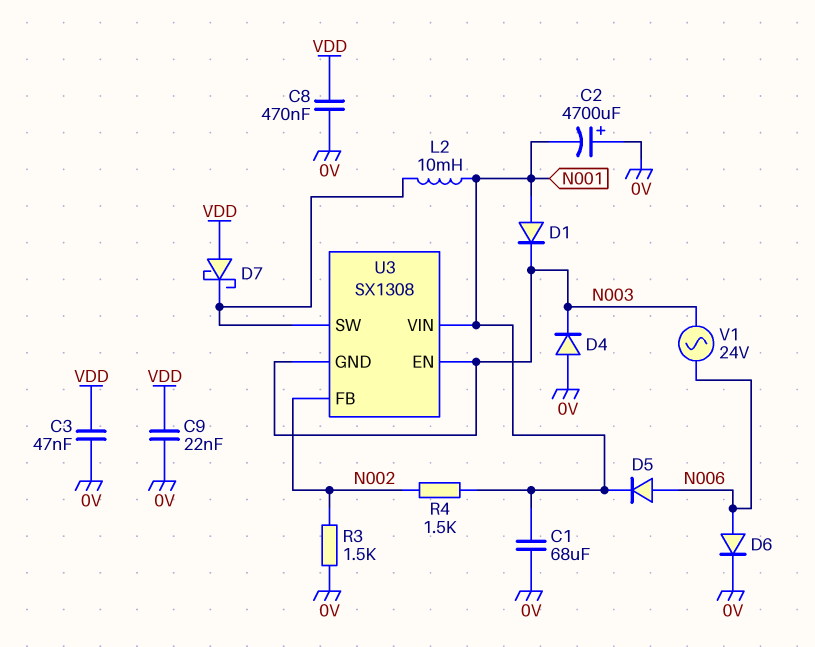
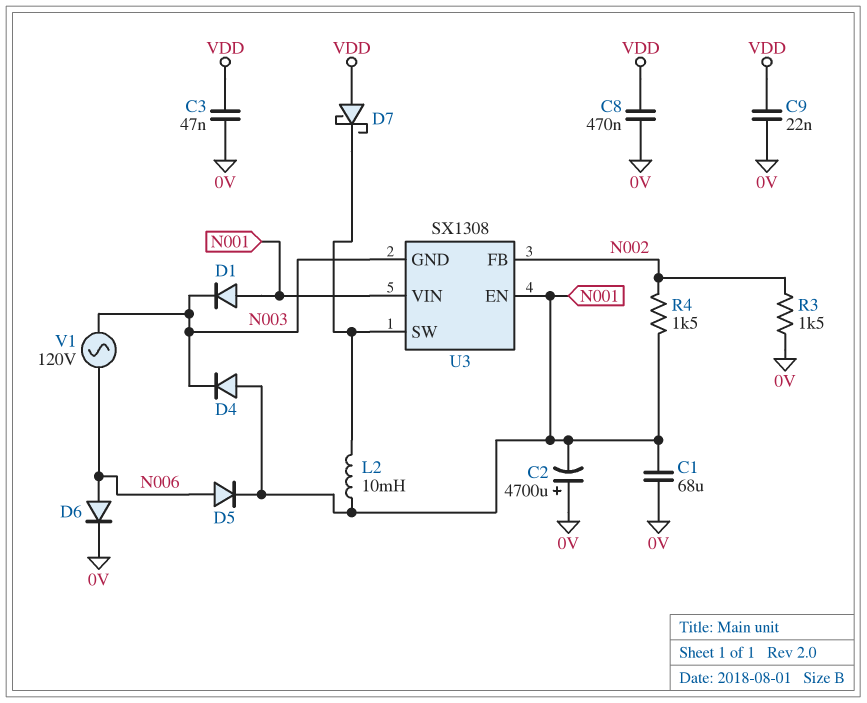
D4: diode (A 0V, K N003) -> diode (A N001, K N003)
U3 pin EN: N003 -> N001
V1: AC 24V (N003, N006) -> AC 120V (N003, N006)

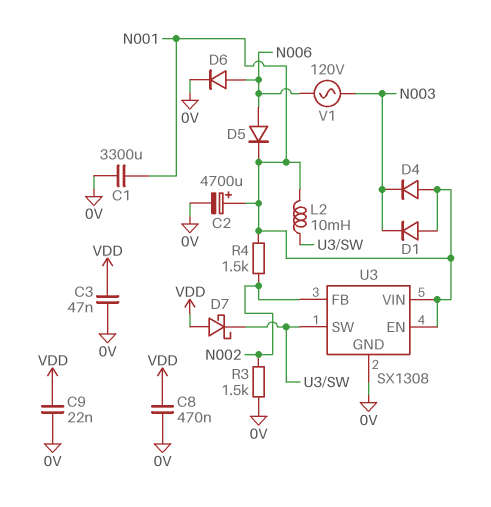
C1: 68uF (0V, N001) -> 3300uF (0V, N001)
C2: 4700uF (plus 0V, minus N001) -> 4700uF (plus N001, minus 0V)
U3 pin GND: N003 -> 0V

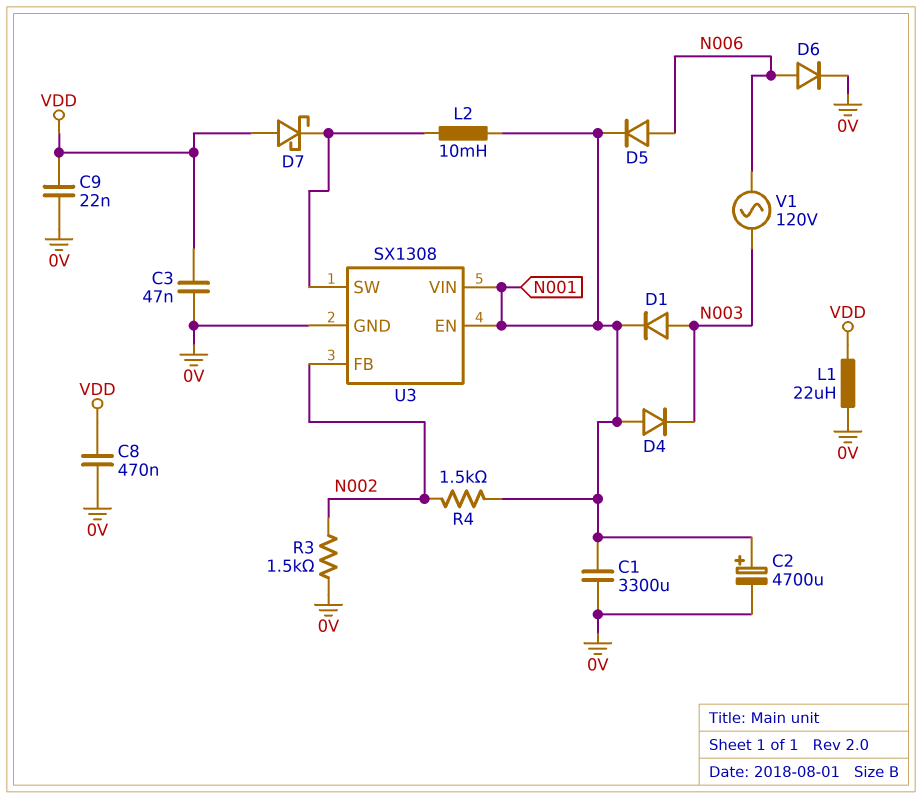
D1: diode (A N001, K N003) -> diode (A N003, K N001)
L1: none -> 22uH (0V, VDD)

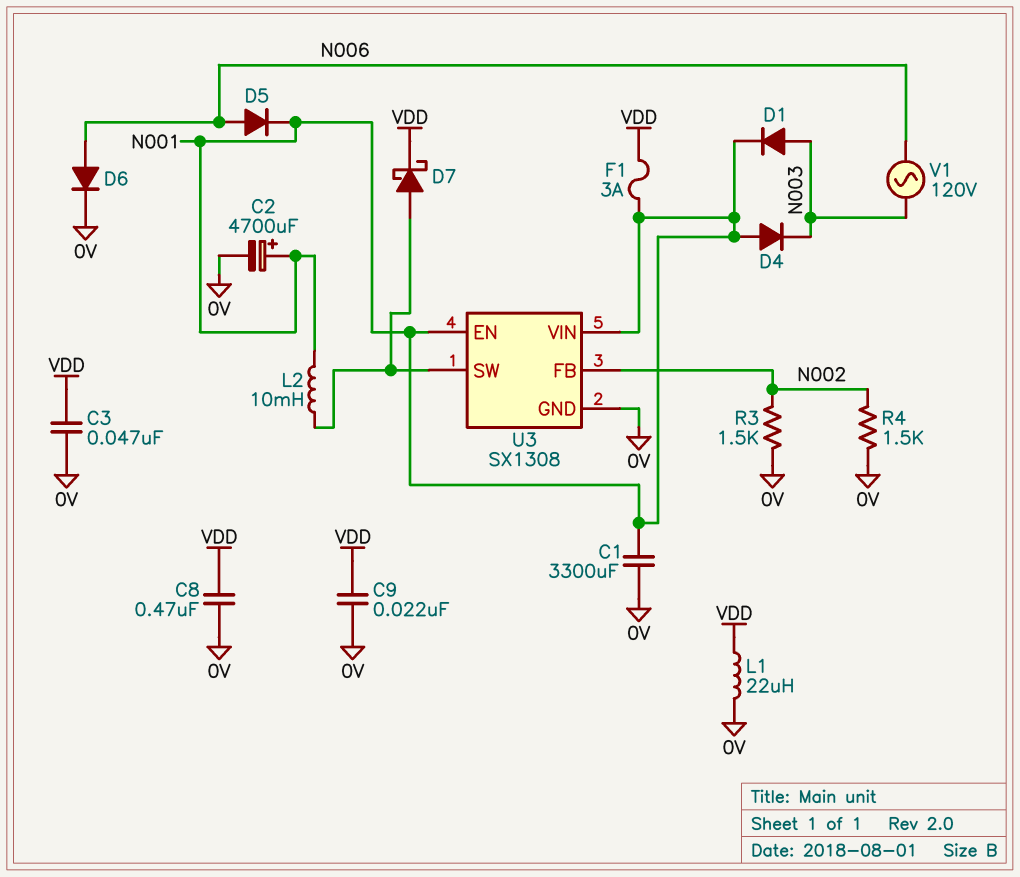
D7: schottky (A VDD, K U3/SW) -> schottky (A U3/SW, K VDD)
F1: none -> 3A (N001, VDD)
R4: 1.5k (N001, N002) -> 1.5k (0V, N002)

